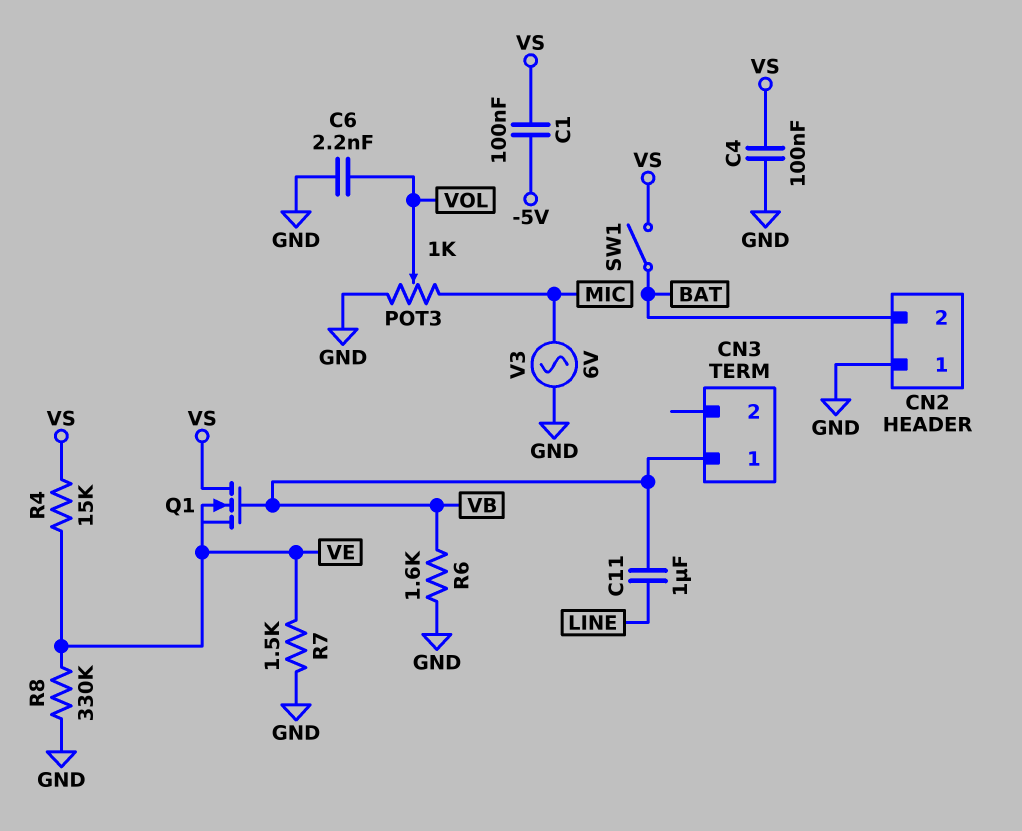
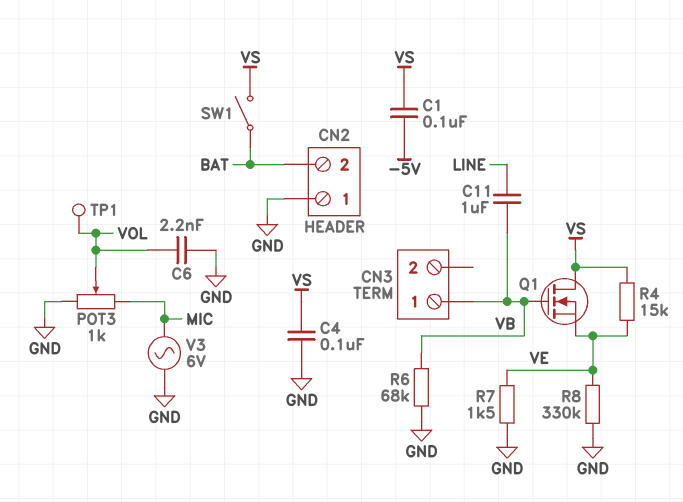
R6: 1.6k (GND, VB) -> 68k (GND, VB)
TP1: none -> test point (VOL)

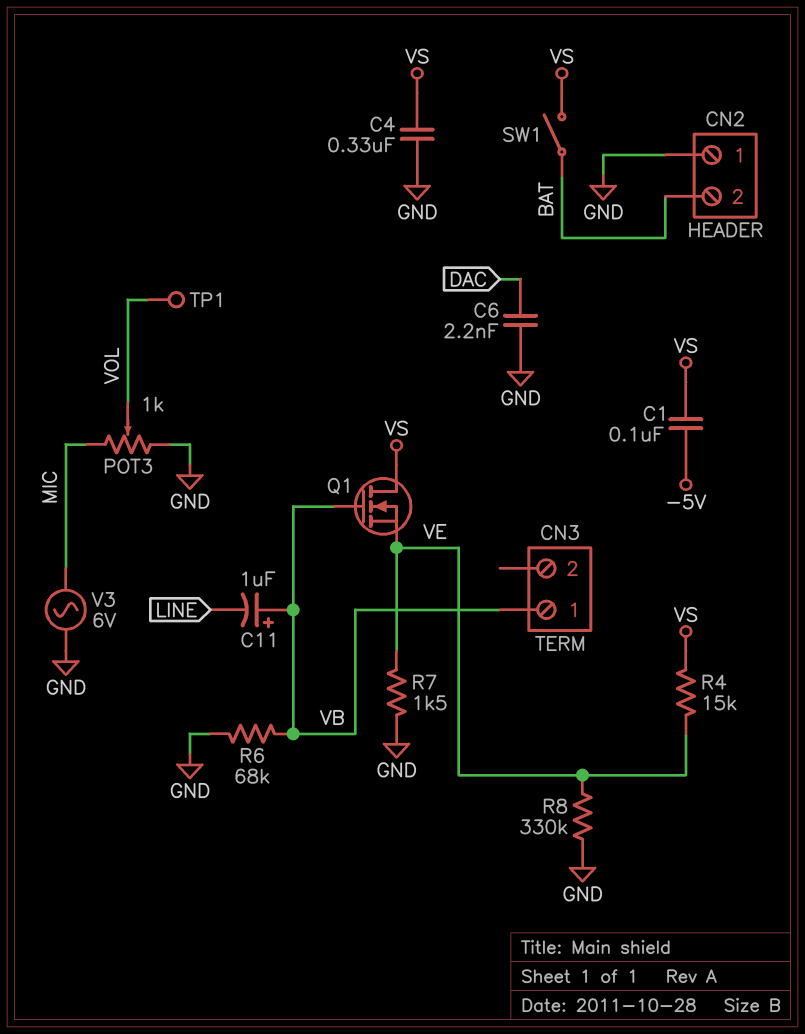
C4: 100nF (GND, VS) -> 330nF (GND, VS)
C6: 2.2nF (GND, VOL) -> 2.2nF (DAC, GND)
C11: 1uF (LINE, VB) -> 1uF (plus VB, minus LINE)

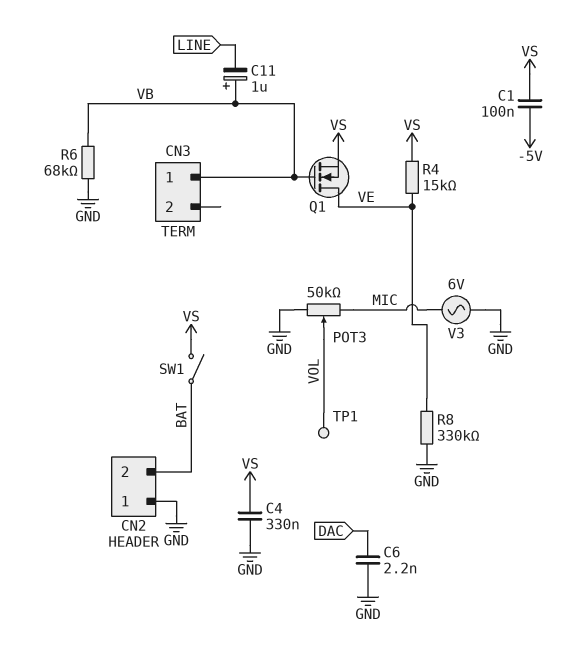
POT3: 1k (GND, MIC, wiper VOL) -> 50k (GND, MIC, wiper VOL)
Q1: NMOS (G VB, D VS, S VE) -> NMOS (G VB, D VE, S VS)
R7: 1.5k (GND, VE) -> none

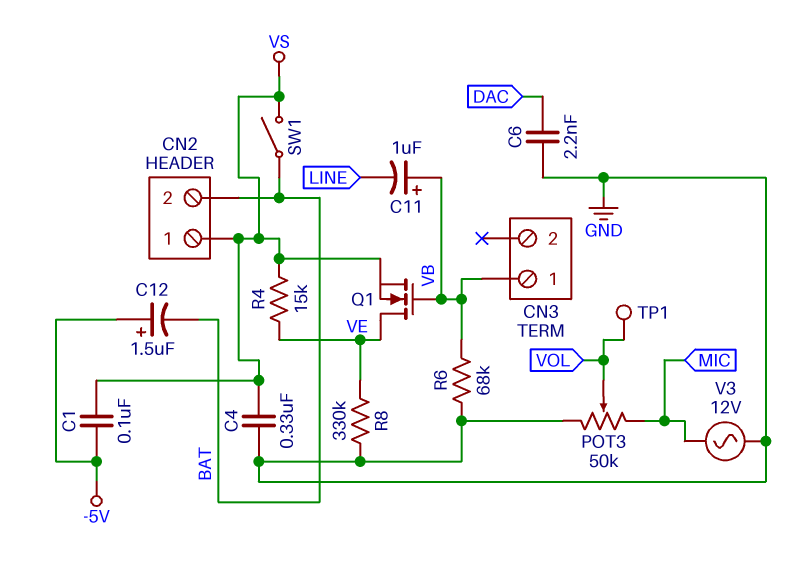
C12: none -> 1.5uF (plus -5V, minus BAT)
CN2 pin 1: GND -> VS
V3: AC 6V (GND, MIC) -> AC 12V (GND, MIC)

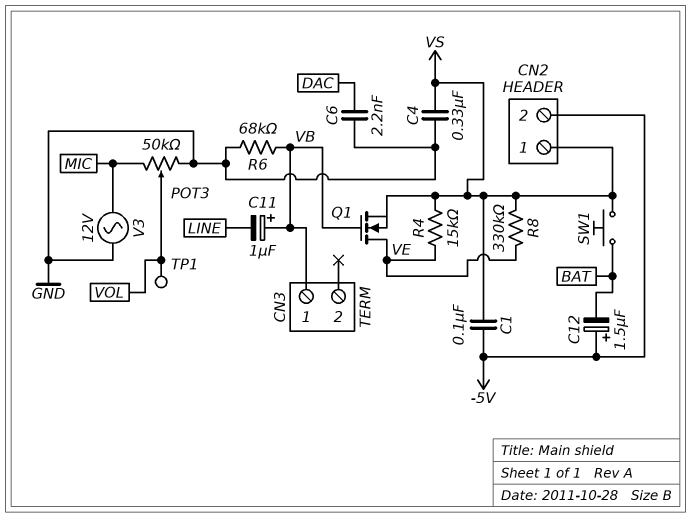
CN2 pin 2: BAT -> -5V
R8: 330k (GND, VE) -> 330k (VE, VS)
SW1: switch (BAT, VS) -> button (BAT, VS)

